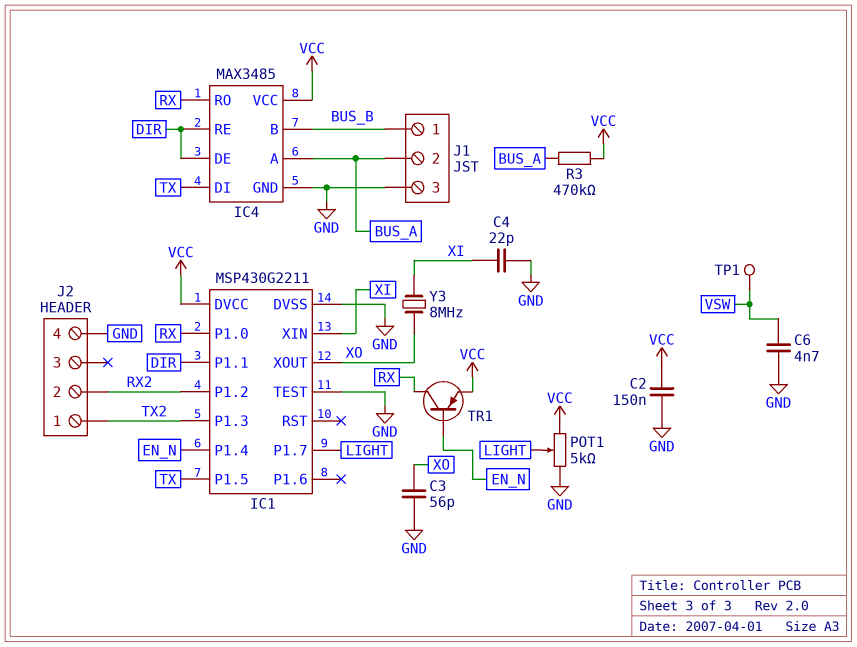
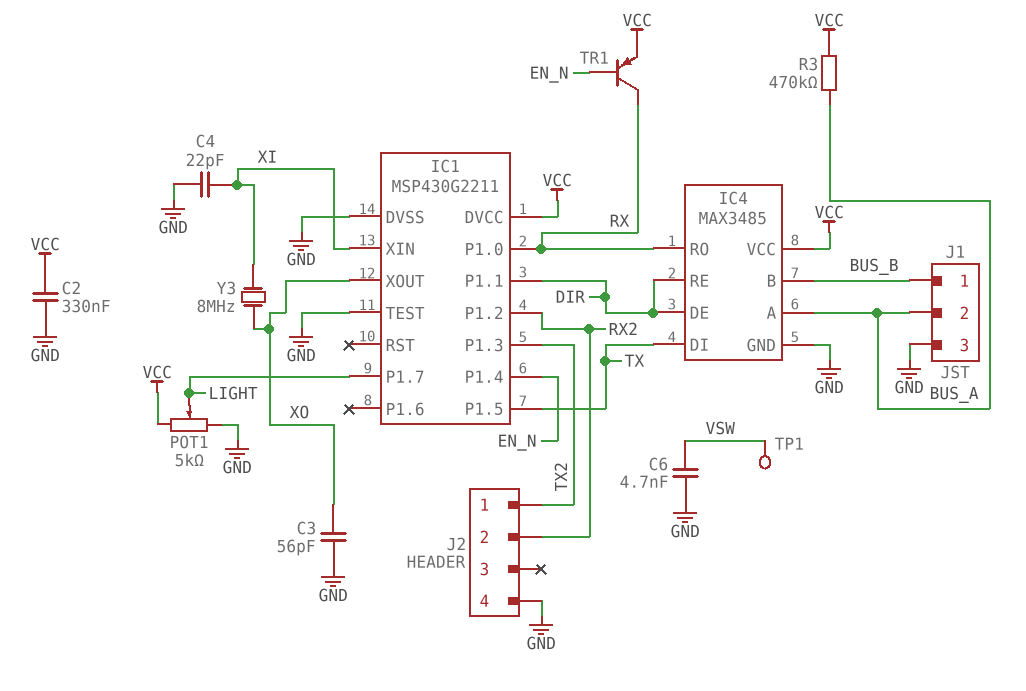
C2: 150nF (GND, VCC) -> 330nF (GND, VCC)

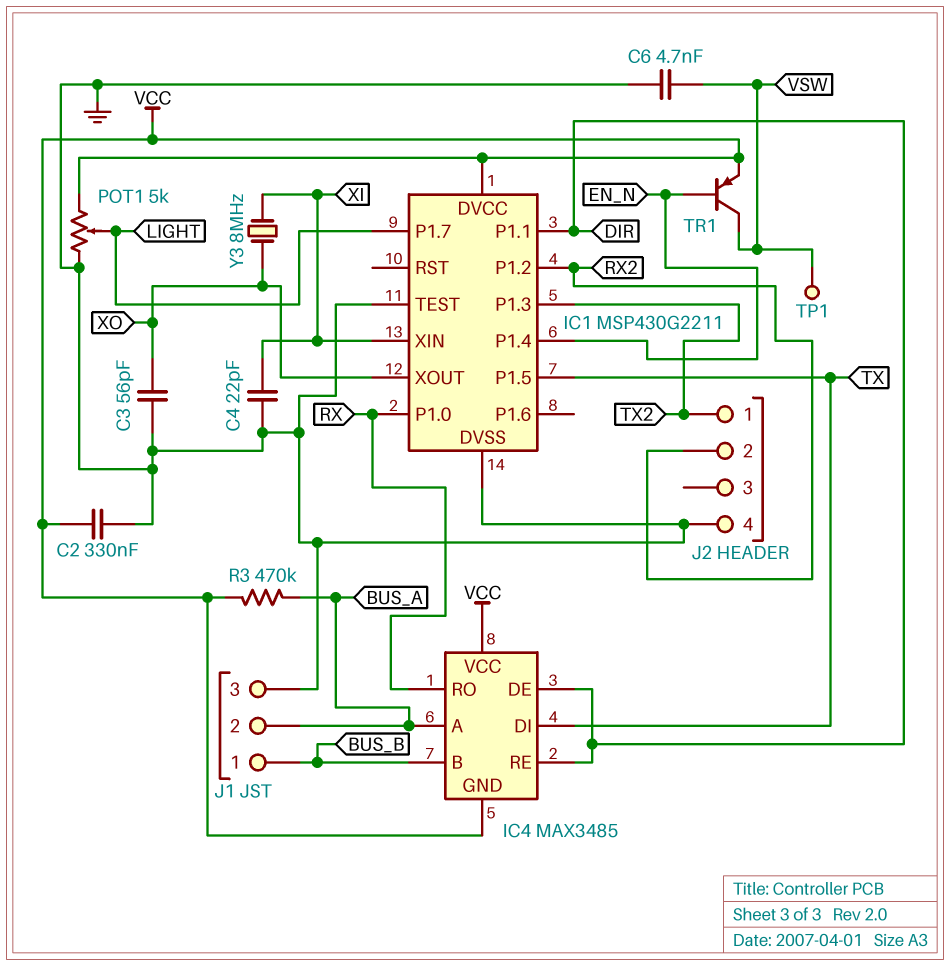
IC4 pin GND: GND -> VCC
TR1: PNP (B EN_N, C RX, E VCC) -> PNP (B EN_N, C VSW, E VCC)

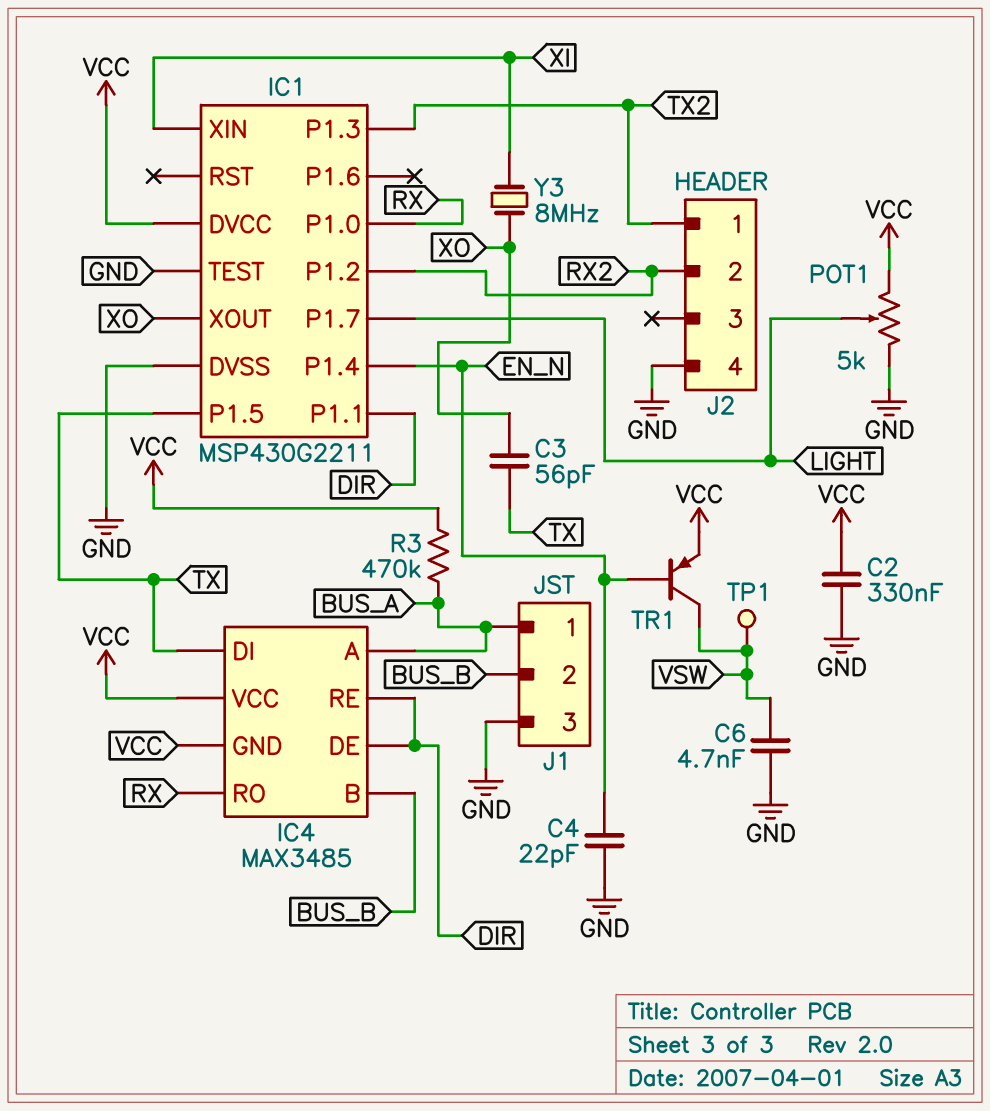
C3: 56pF (GND, XO) -> 56pF (TX, XO)
C4: 22pF (GND, XI) -> 22pF (EN_N, GND)
J1 pin 1: BUS_B -> BUS_A
J1 pin 2: BUS_A -> BUS_B

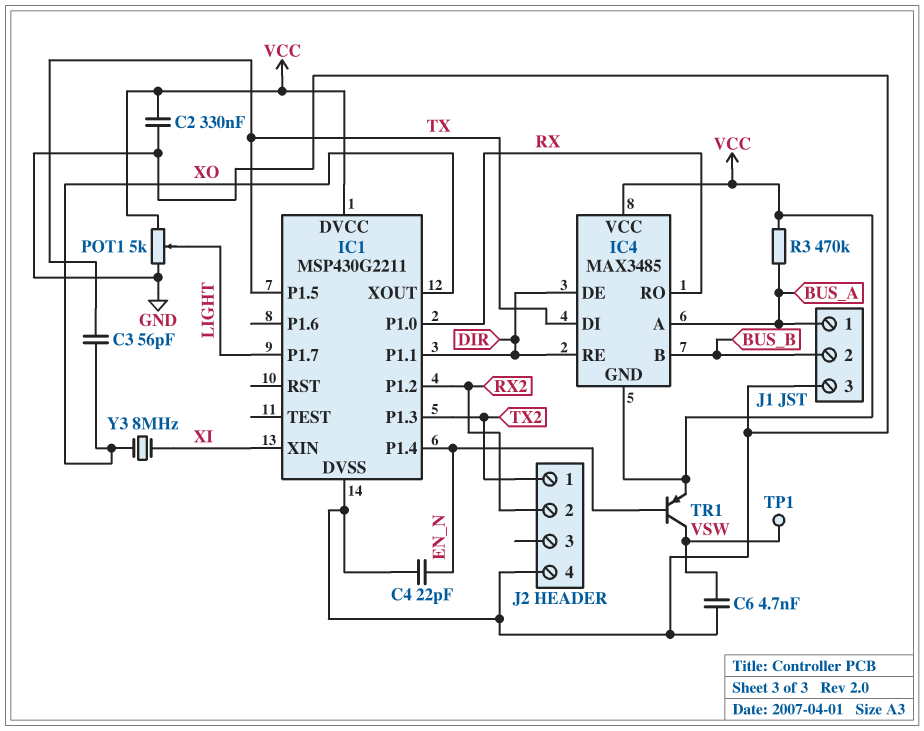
IC1 pin TEST: GND -> none

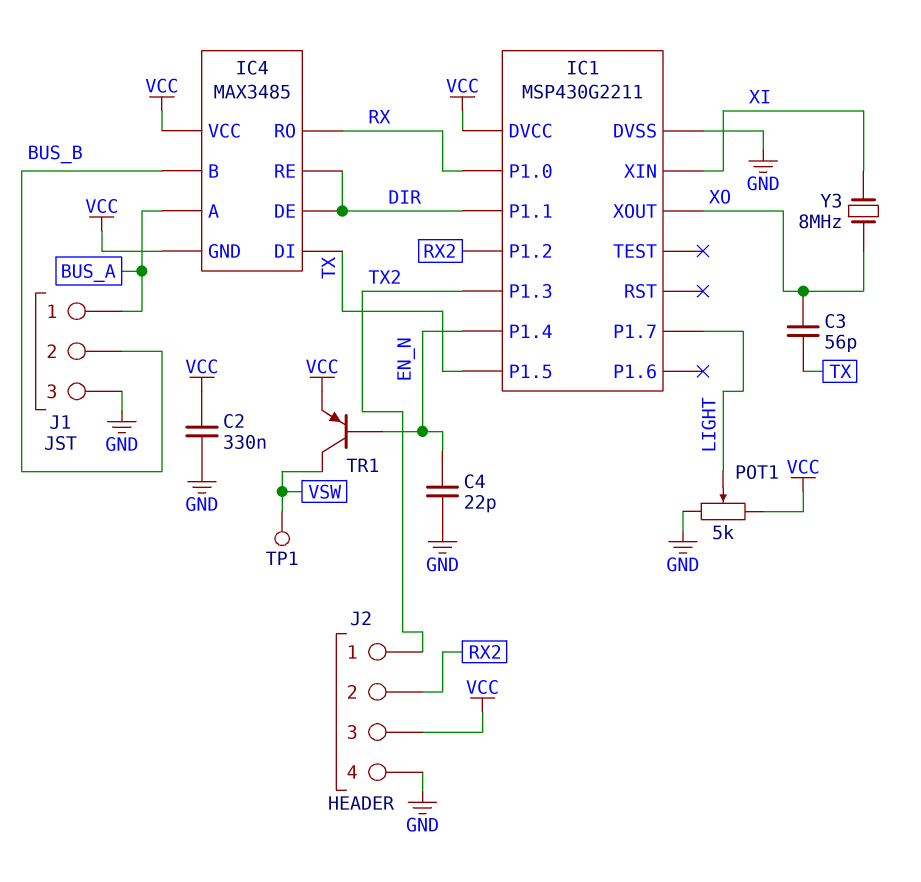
C6: 4.7nF (GND, VSW) -> none
J2 pin 3: none -> VCC
R3: 470k (BUS_A, VCC) -> none

